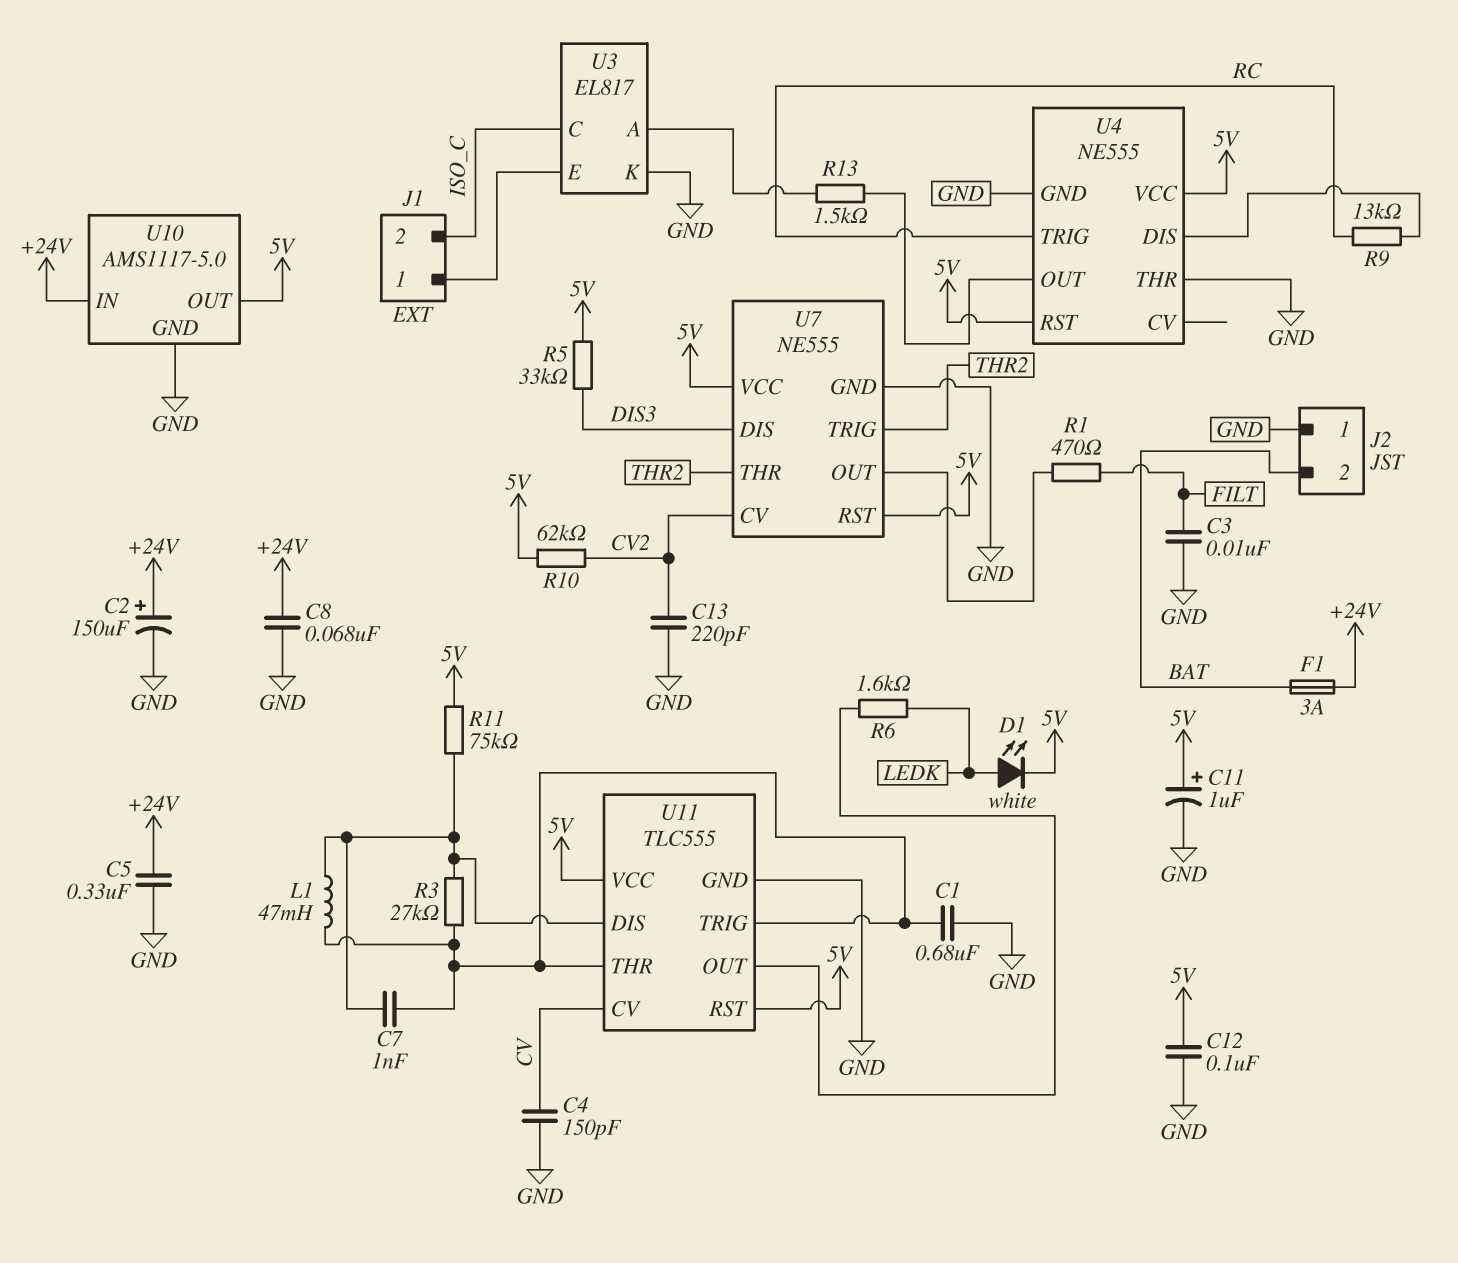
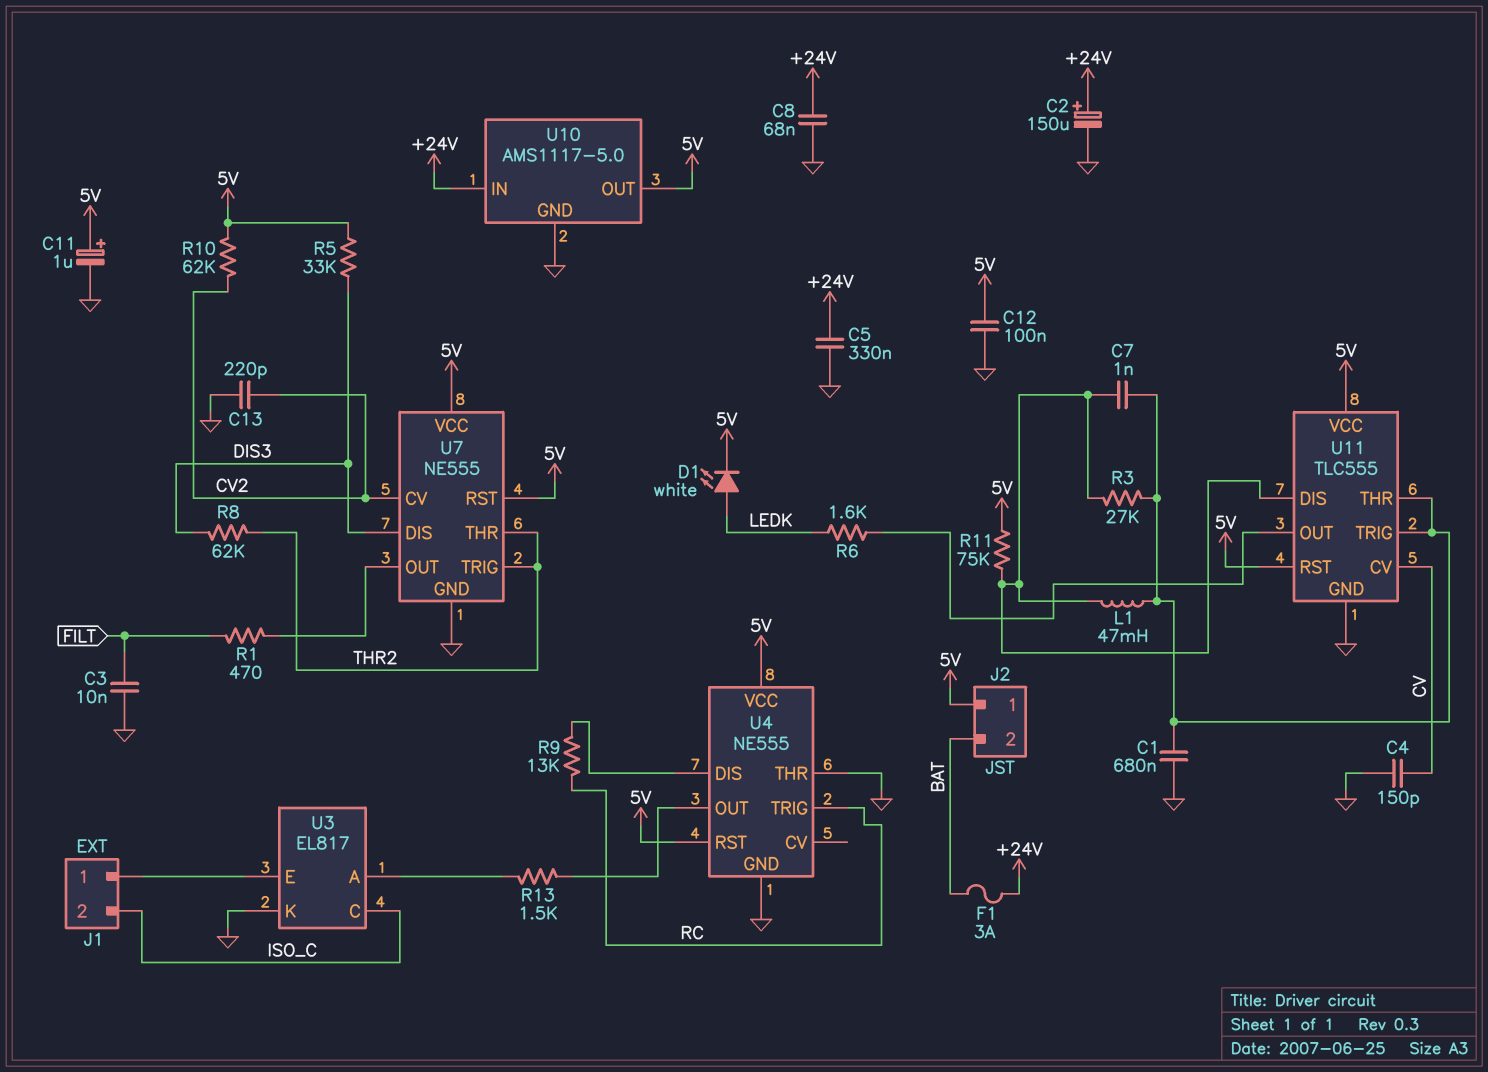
J2 pin 1: GND -> 5V
R8: none -> 62k (DIS3, THR2)

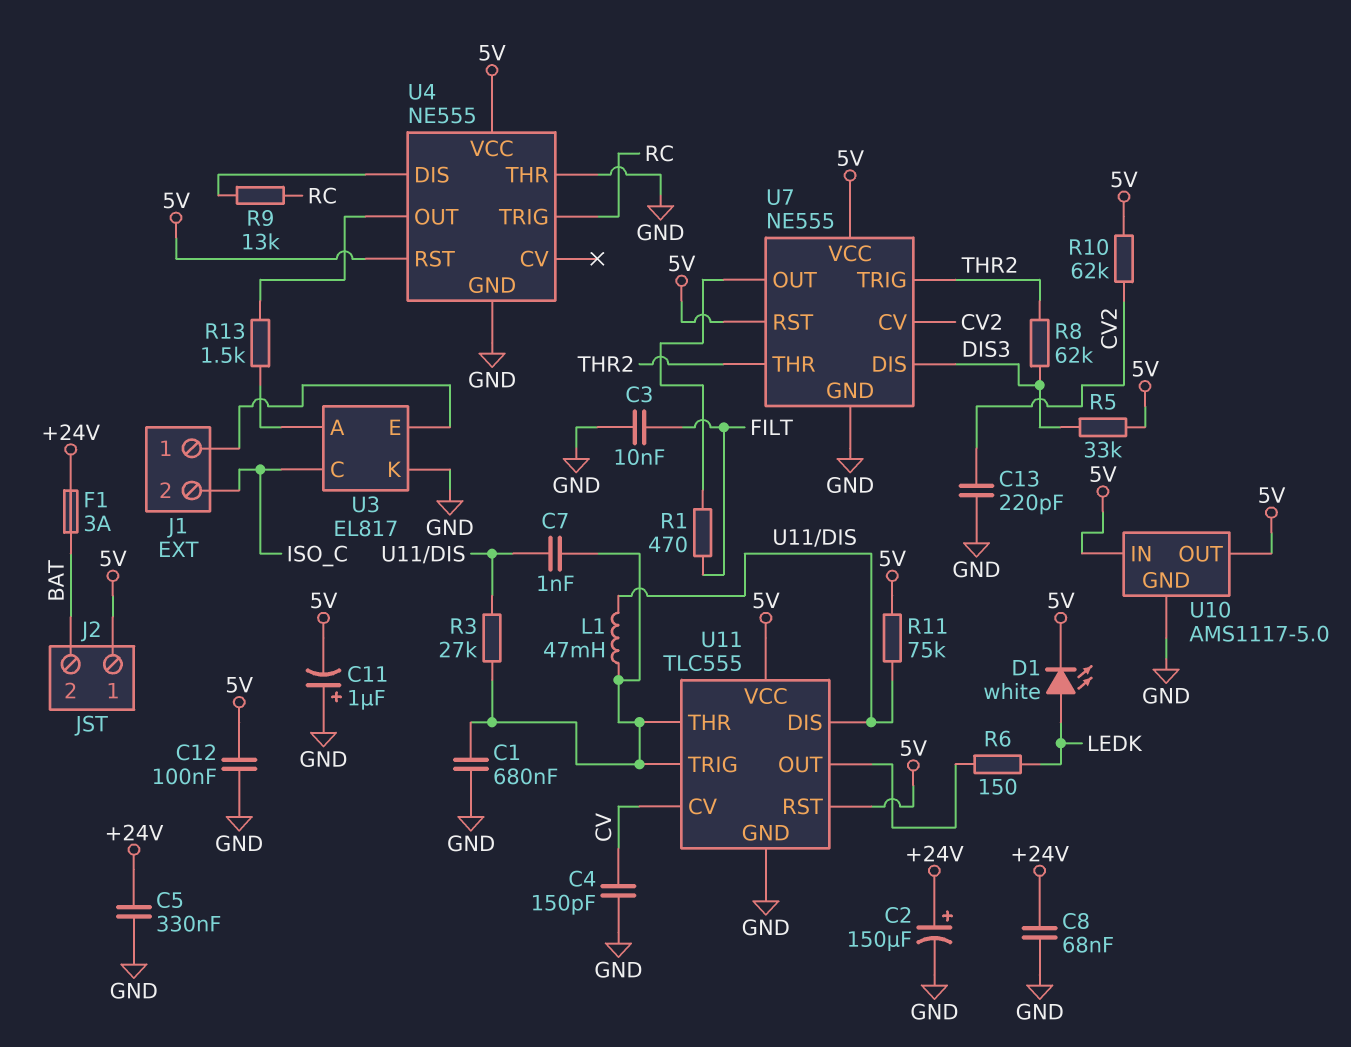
C11: 1uF (plus 5V, minus GND) -> 1uF (plus GND, minus 5V)
R6: 1.6k (LEDK, U11/OUT) -> 150 (LEDK, U11/OUT)
U10 pin IN: +24V -> 5V

